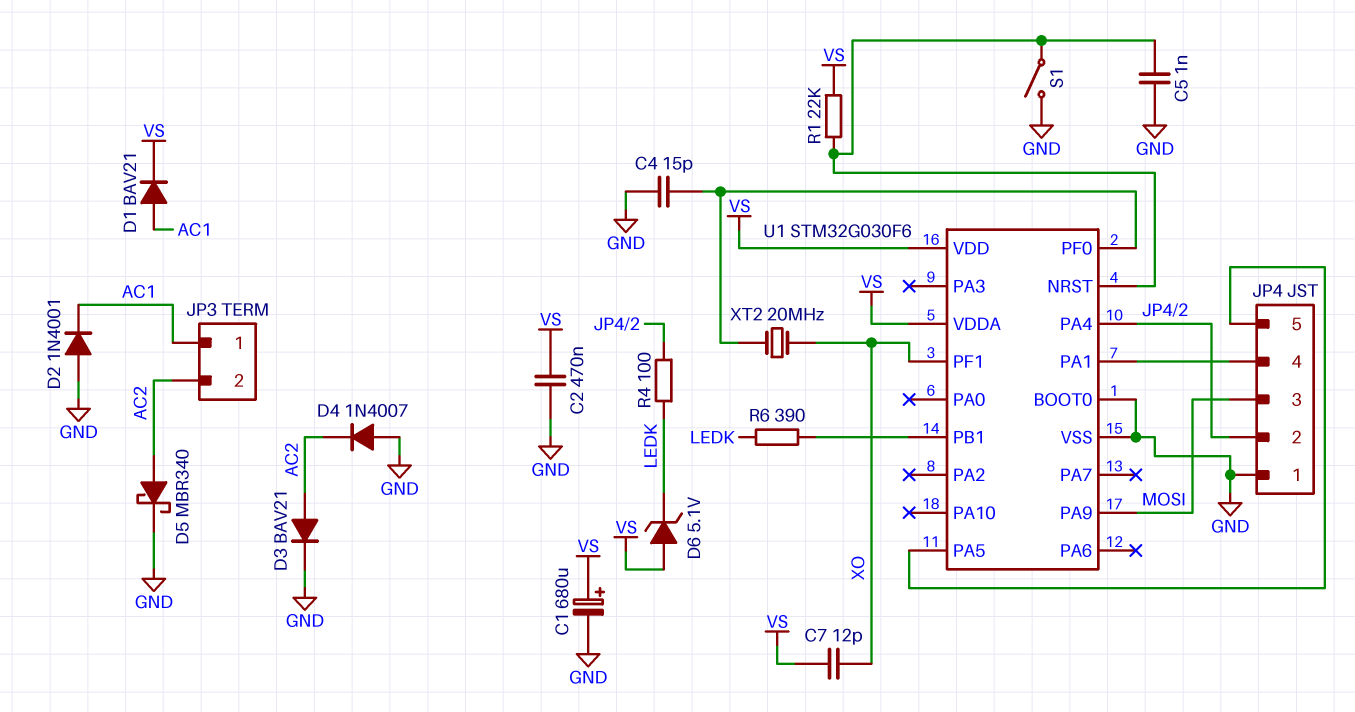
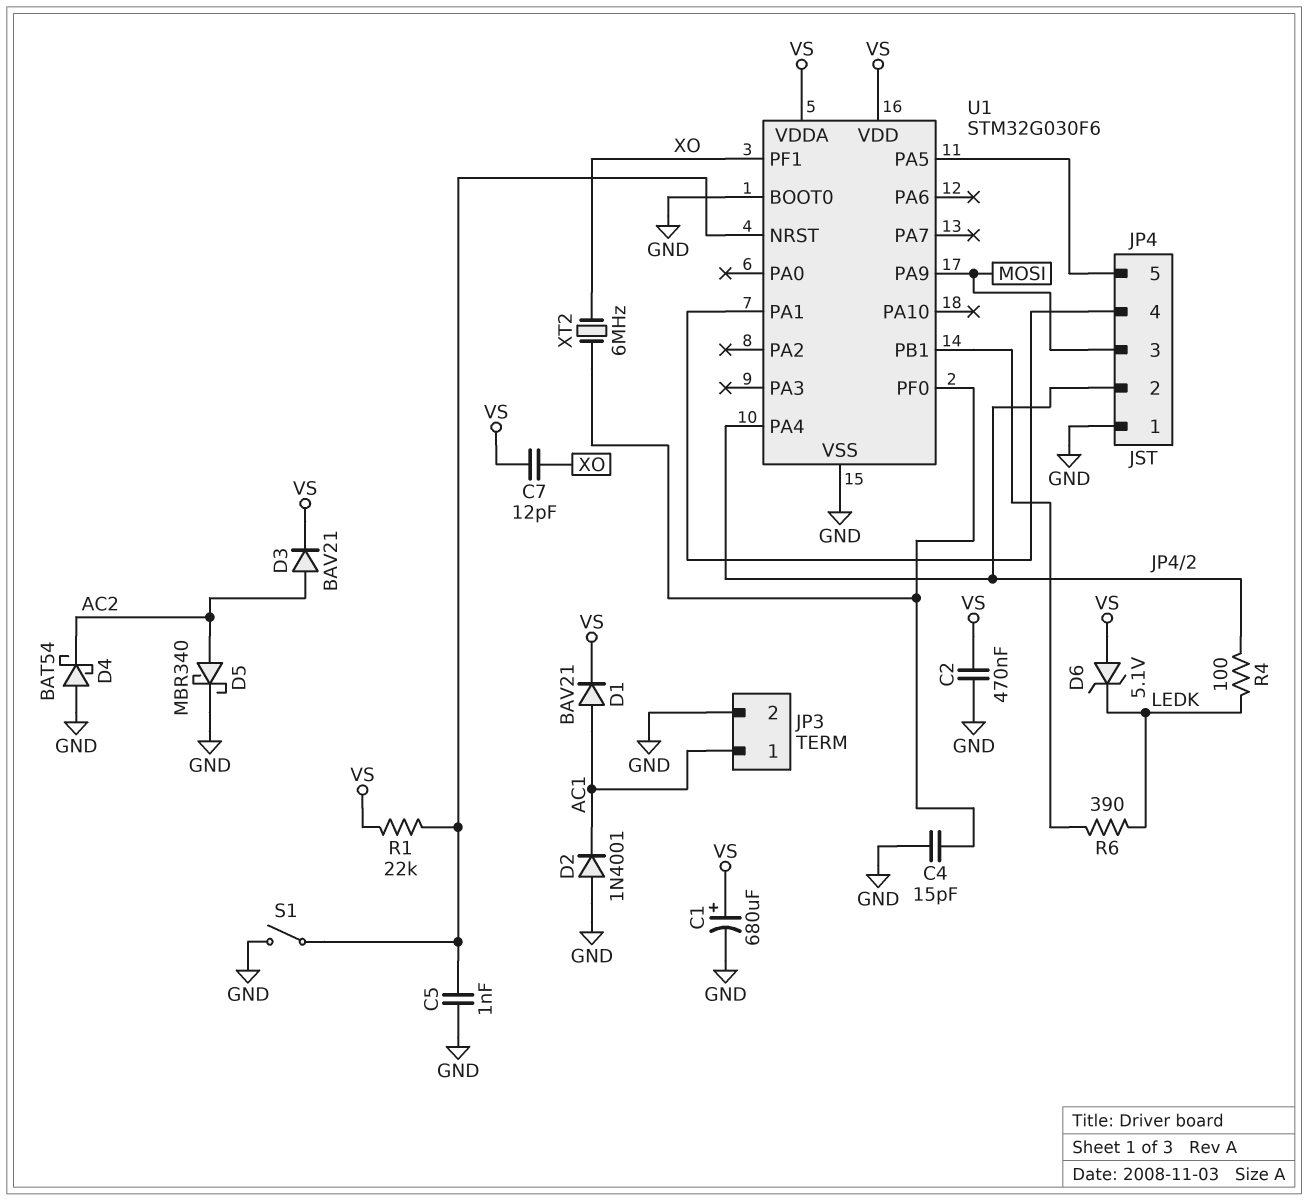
D3: diode BAV21 (A AC2, K GND) -> diode BAV21 (A AC2, K VS)
D4: diode 1N4007 (A GND, K AC2) -> schottky BAT54 (A GND, K AC2)
JP3 pin 2: AC2 -> GND
XT2: 20MHz (U1/PF0, XO) -> 6MHz (U1/PF0, XO)

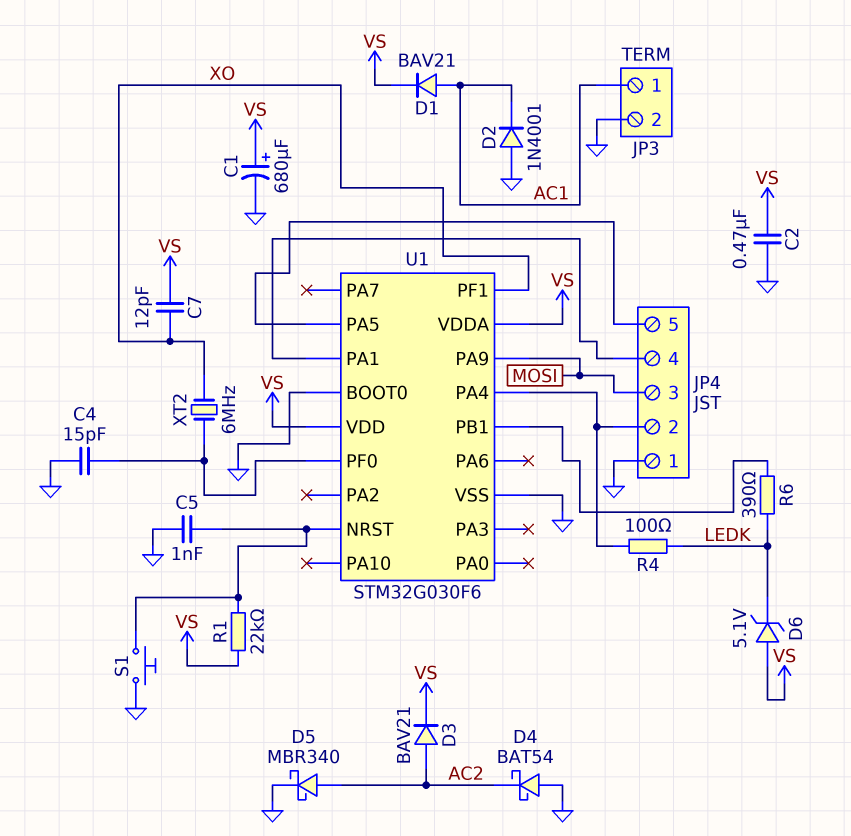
S1: switch (GND, U1/NRST) -> button (GND, U1/NRST)

